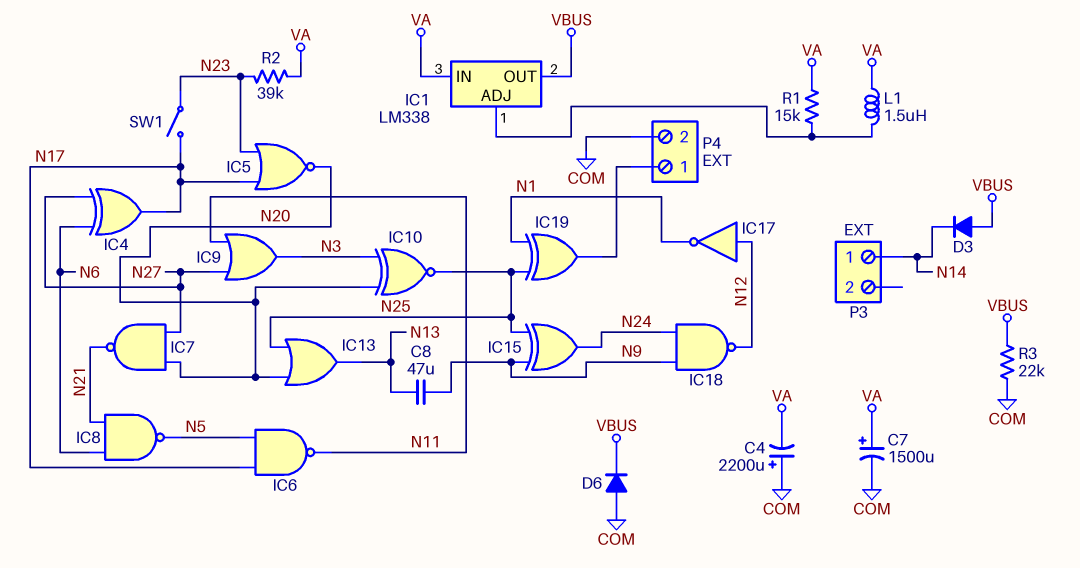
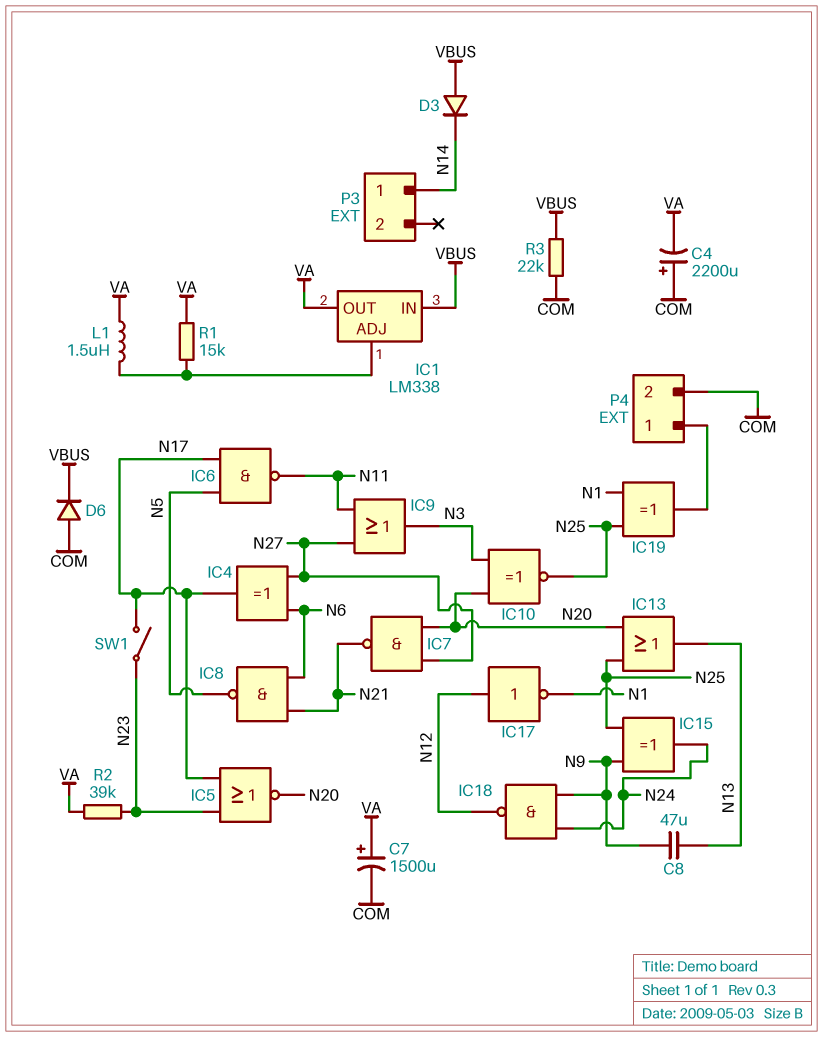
IC1 pin IN: VA -> VBUS
IC1 pin OUT: VBUS -> VA

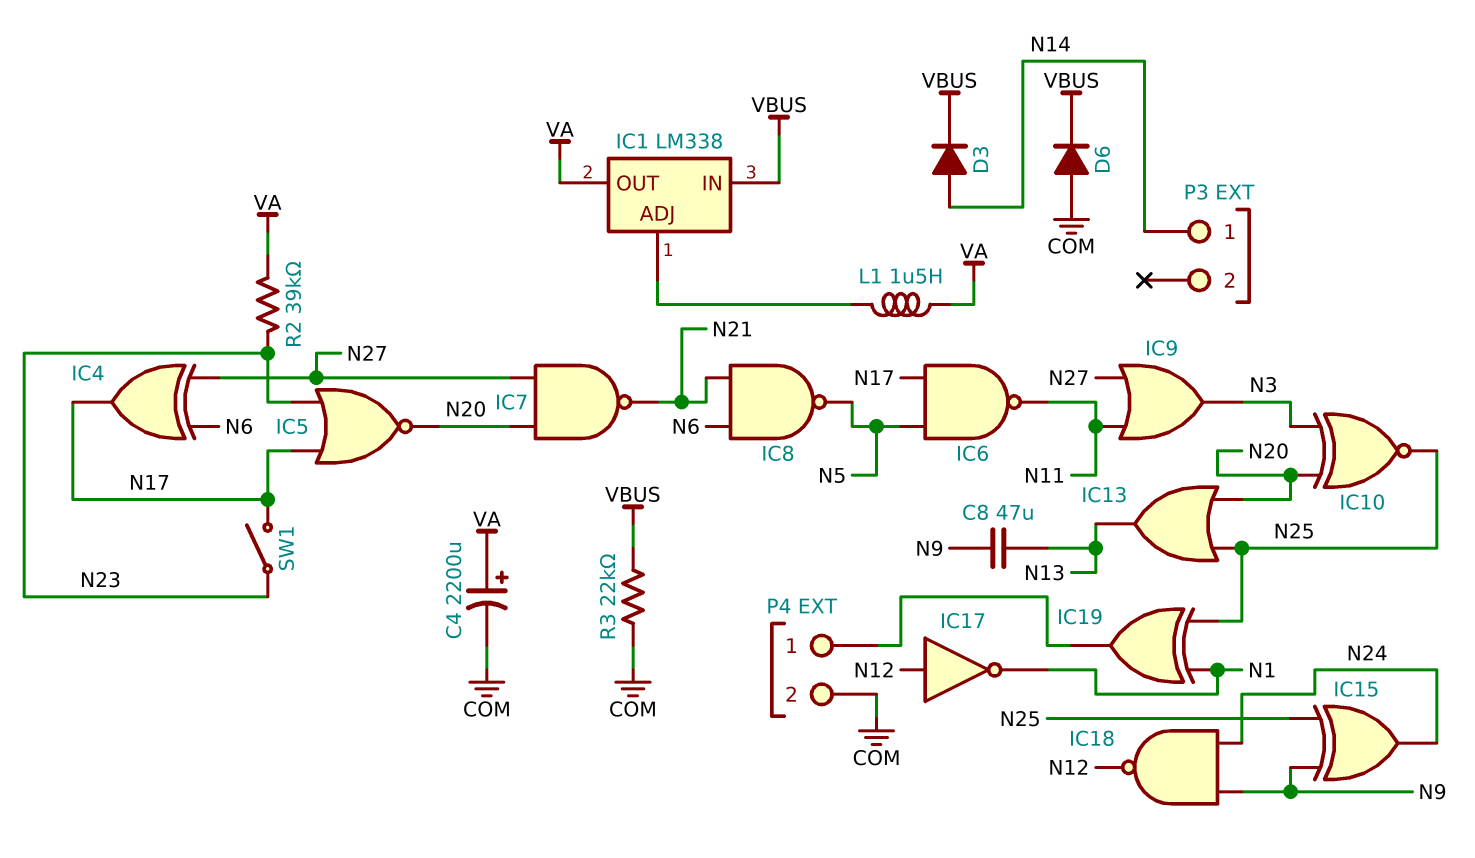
C4: 2200uF (plus COM, minus VA) -> 2200uF (plus VA, minus COM)
C7: 1500uF (plus VA, minus COM) -> none
D3: diode (A VBUS, K N14) -> diode (A N14, K VBUS)
R1: 15k (IC1/ADJ, VA) -> none

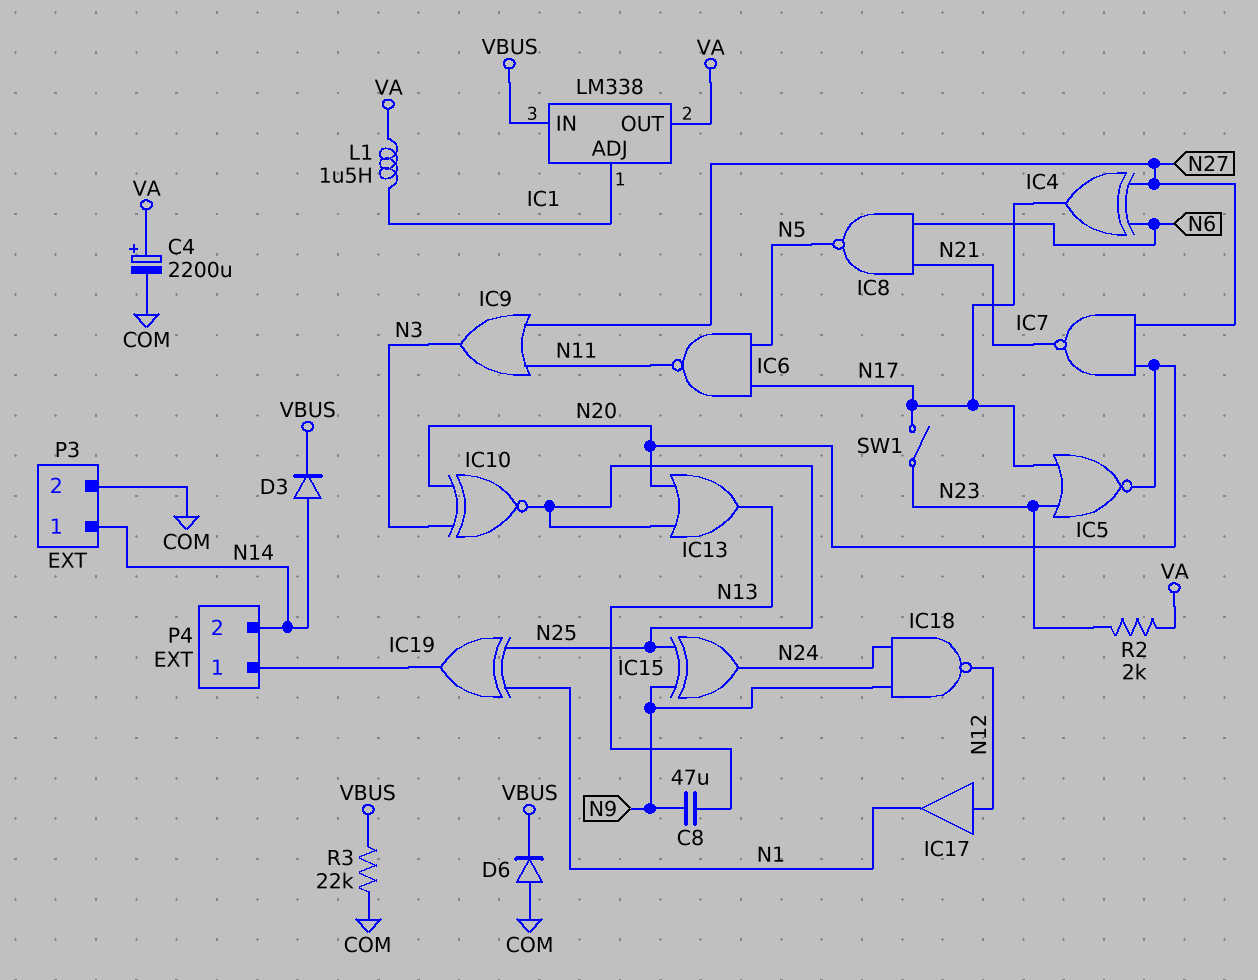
IC17: NOT (in N12, out N1) -> buffer (in N12, out N1)
P3 pin 2: none -> COM
P4 pin 2: COM -> N14
R2: 39k (N23, VA) -> 2k (N23, VA)

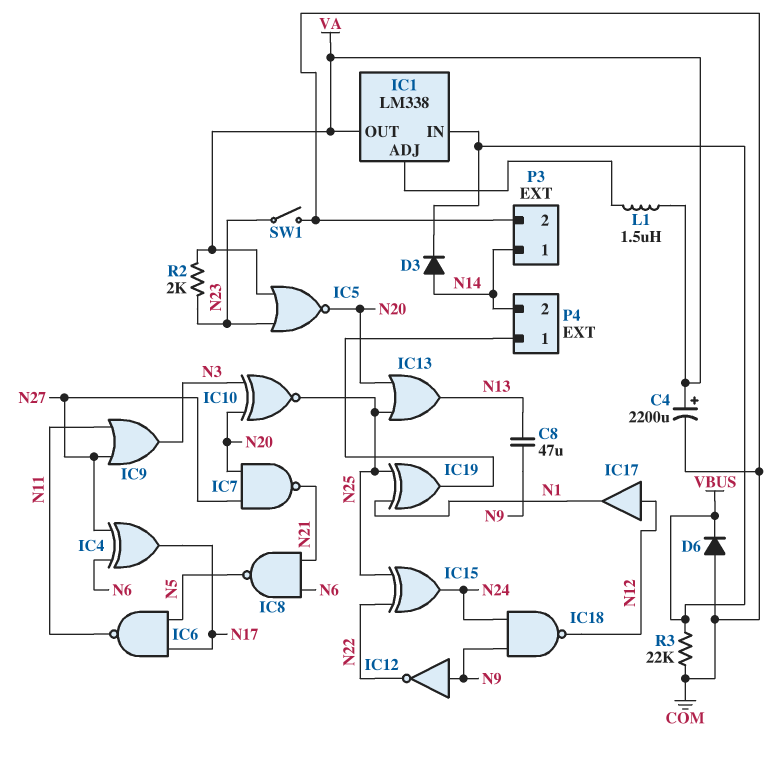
IC5: NOR (in N17, in N23, out N20) -> NOR (in N23, in VA, out N20)
IC12: none -> NOT (in N9, out N22)
IC15: XOR (in N9, in N25, out N24) -> XOR (in N22, in N25, out N24)
SW1: switch (N17, N23) -> switch (COM, N23)

